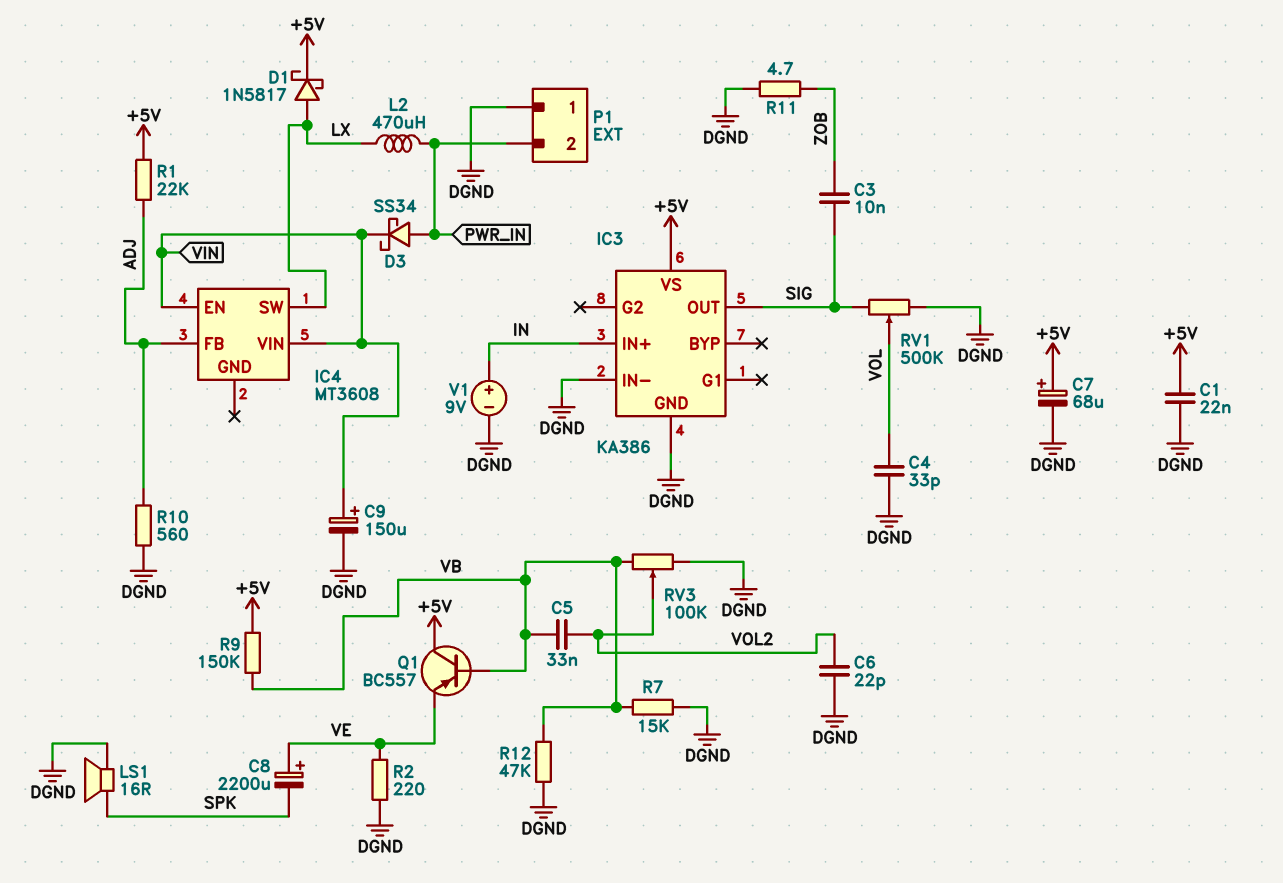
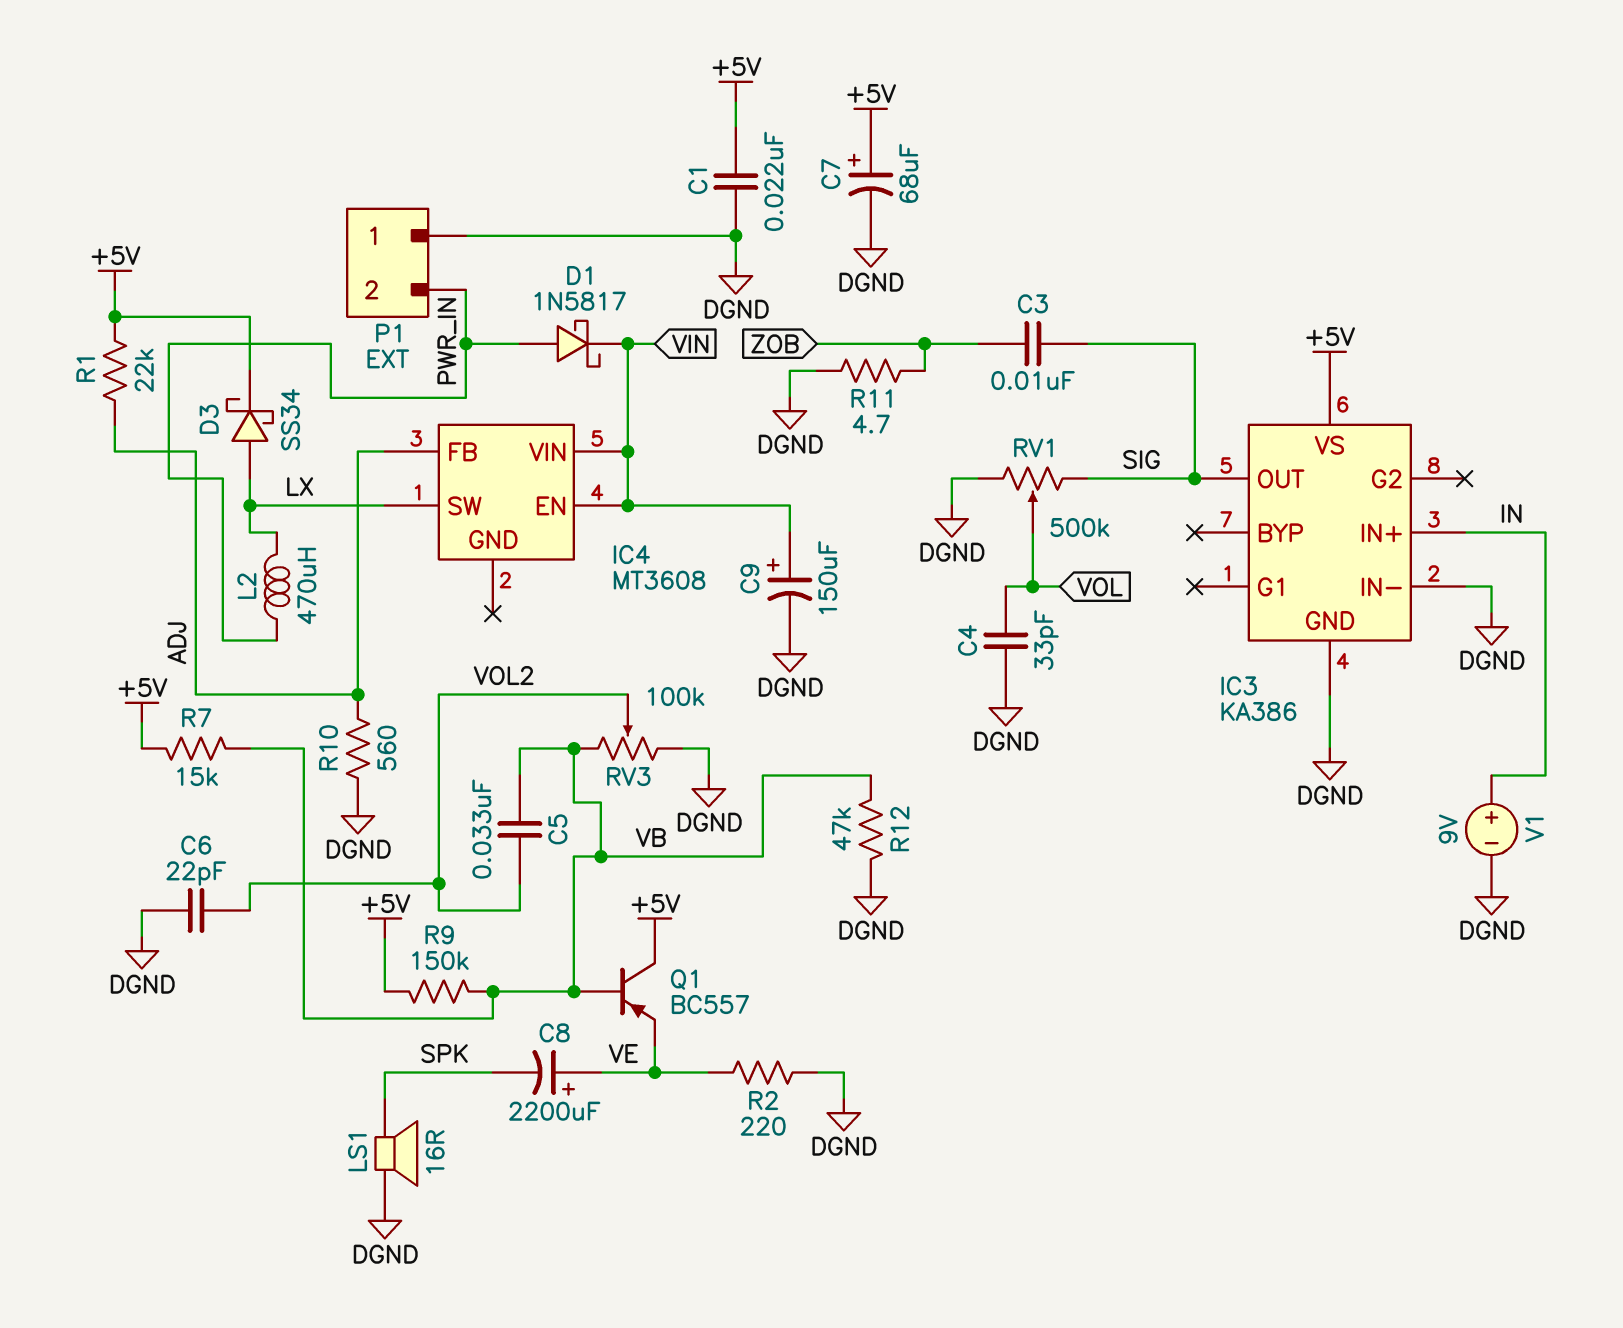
D1: schottky 1N5817 (A LX, K +5V) -> schottky 1N5817 (A PWR_IN, K VIN)
D3: schottky SS34 (A PWR_IN, K VIN) -> schottky SS34 (A LX, K +5V)
R7: 15k (DGND, VB) -> 15k (+5V, VB)

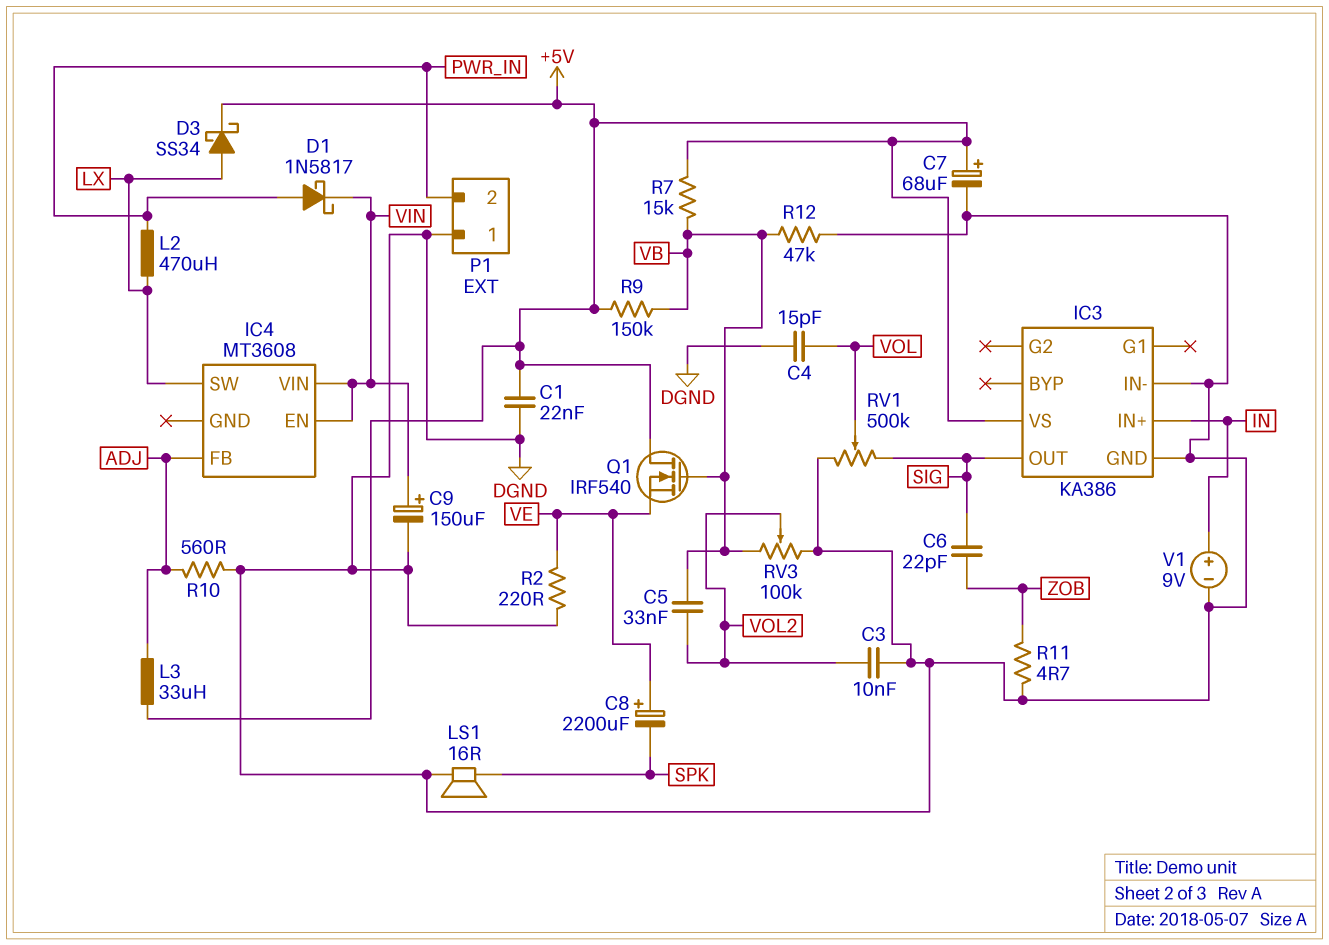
C3: 10nF (SIG, ZOB) -> 10nF (DGND, VOL2)
C4: 33pF (DGND, VOL) -> 15pF (DGND, VOL)
C6: 22pF (DGND, VOL2) -> 22pF (SIG, ZOB)
L3: none -> 33uH (+5V, ADJ)
Q1: PNP BC557 (B VB, C +5V, E VE) -> NMOS IRF540 (G VB, D +5V, S VE)
R1: 22k (+5V, ADJ) -> none

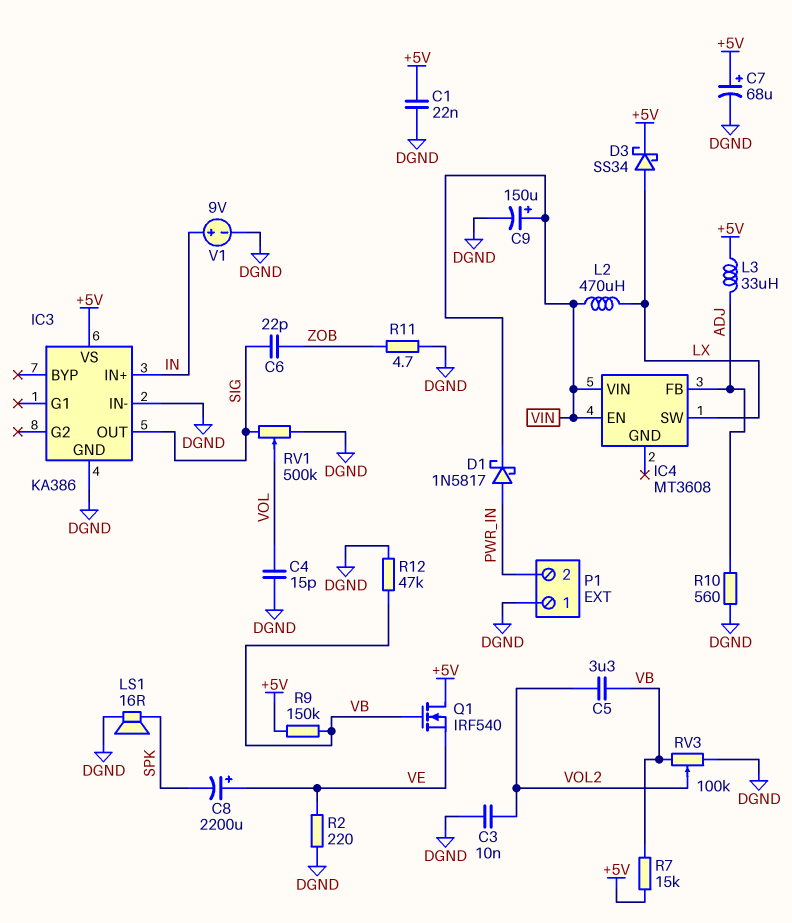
C5: 33nF (VB, VOL2) -> 3.3uF (VB, VOL2)
L2: 470uH (LX, PWR_IN) -> 470uH (LX, VIN)

